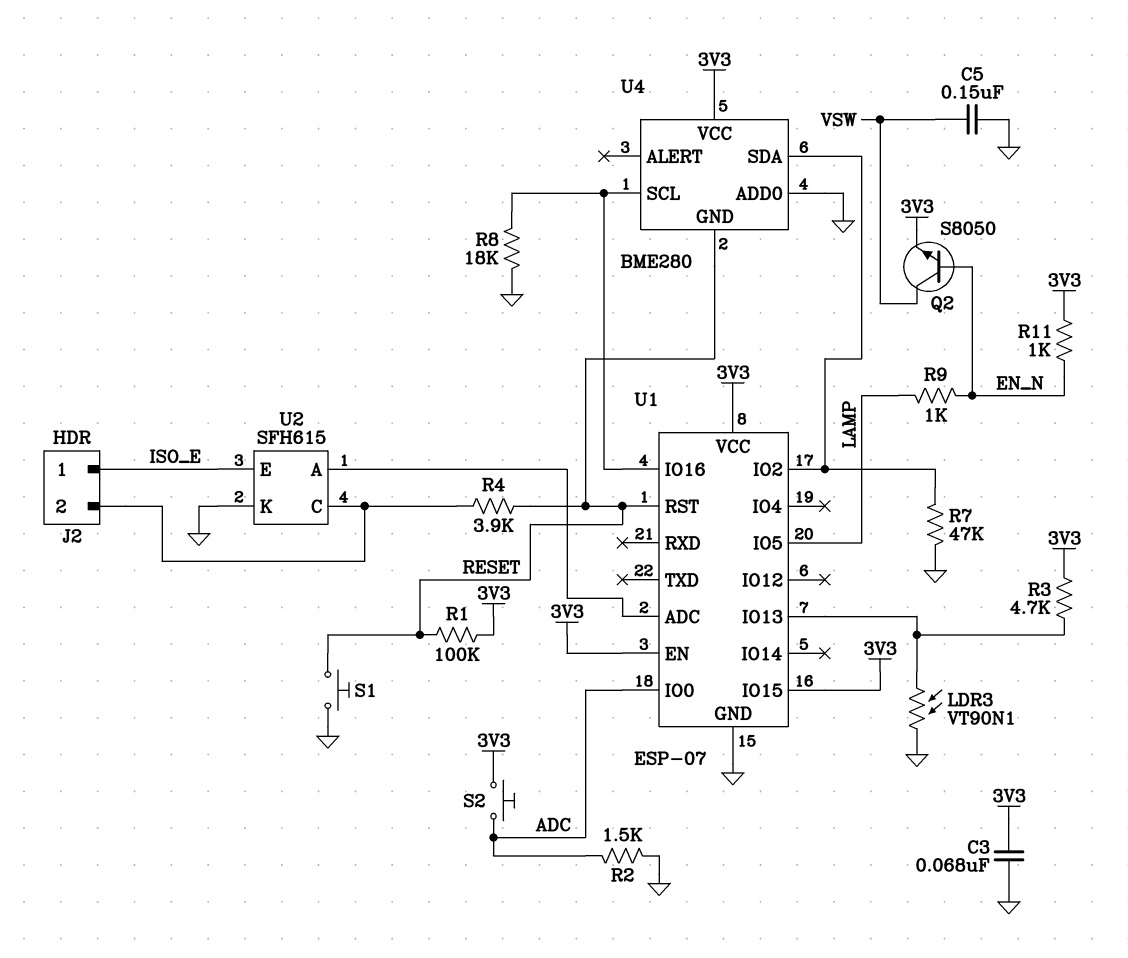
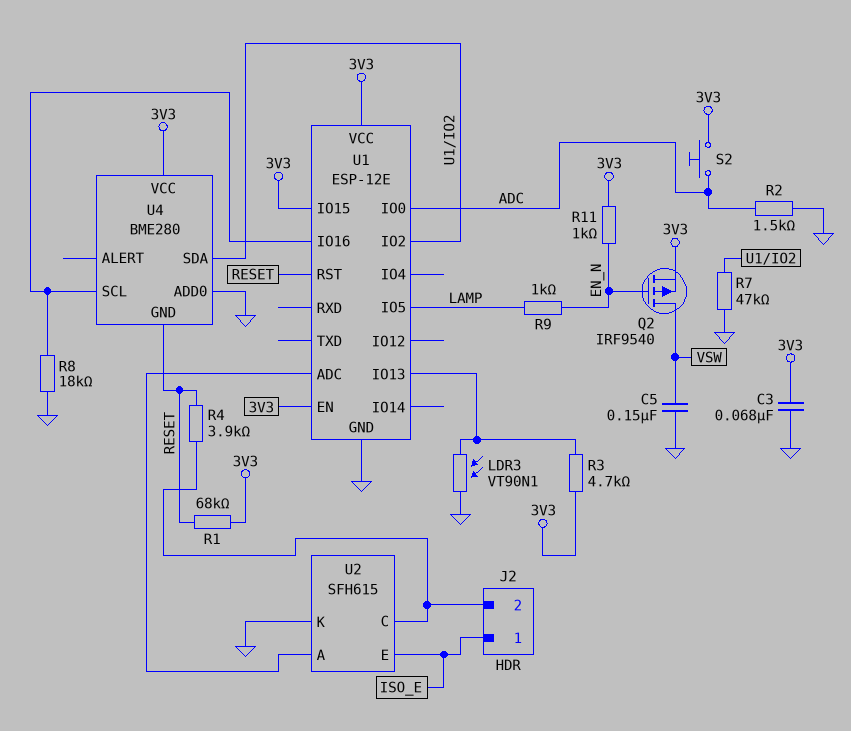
Q2: NPN S8050 (B EN_N, C VSW, E 3V3) -> PMOS IRF9540 (G EN_N, D VSW, S 3V3)
R1: 100k (3V3, RESET) -> 68k (3V3, RESET)
S1: button (GND, RESET) -> none
U1: ESP-07 -> ESP-12E

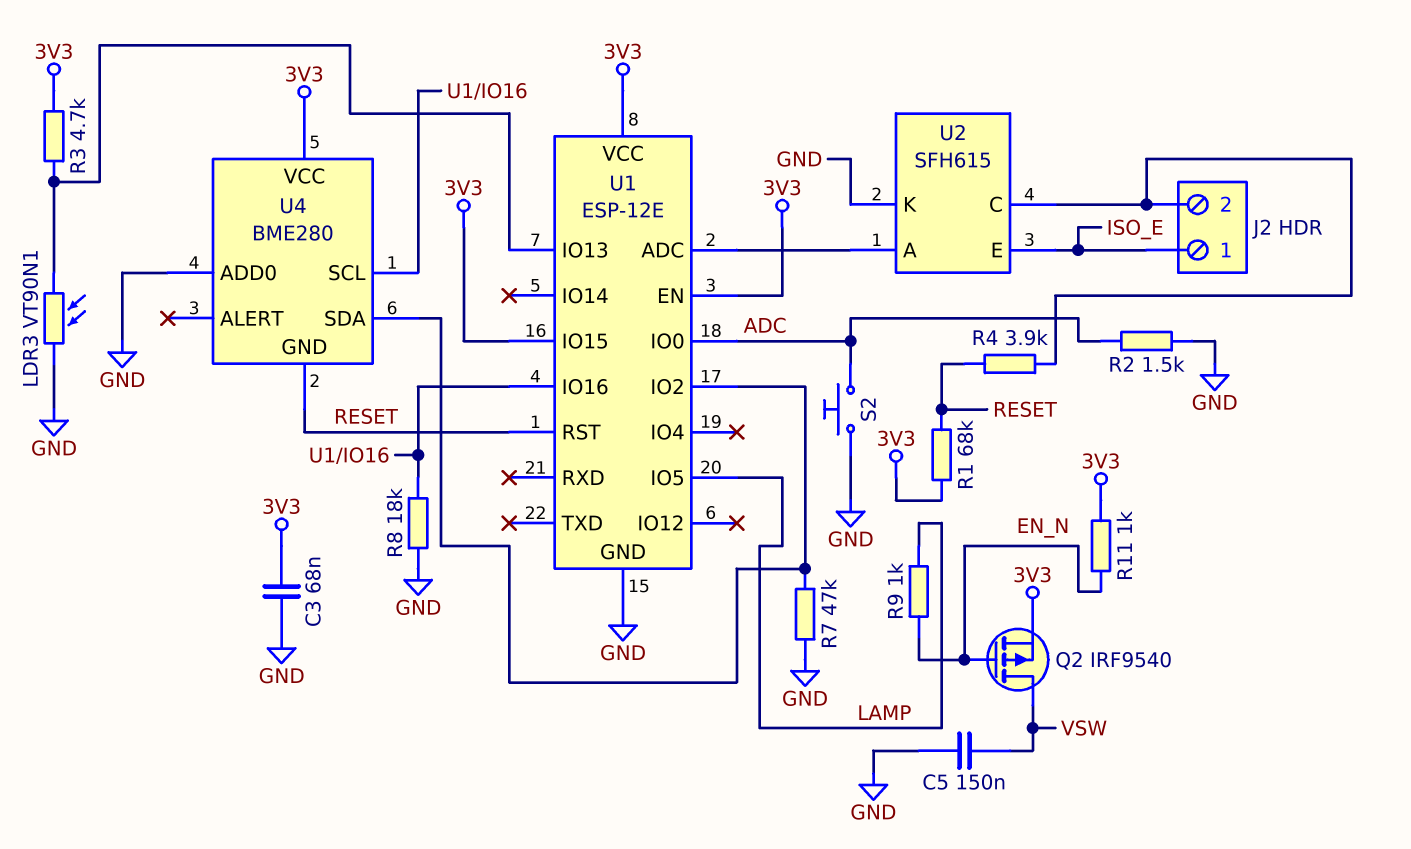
S2: button (3V3, ADC) -> button (ADC, GND)

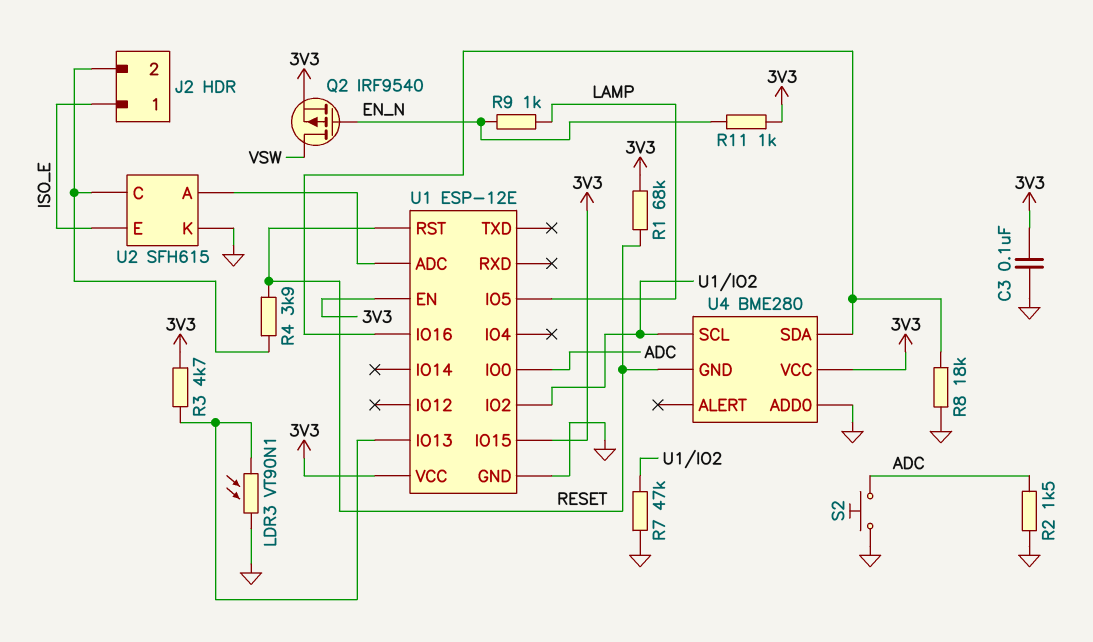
C3: 68nF (3V3, GND) -> 100nF (3V3, GND)
C5: 150nF (GND, VSW) -> none
U4 pin SCL: U1/IO16 -> U1/IO2
U4 pin SDA: U1/IO2 -> U1/IO16

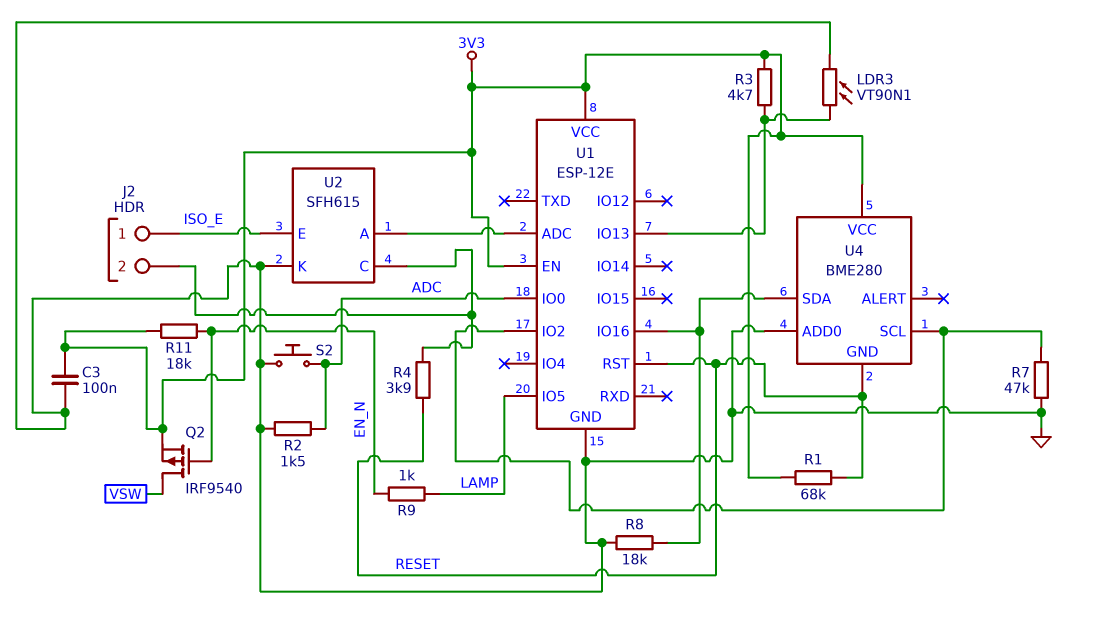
R11: 1k (3V3, EN_N) -> 18k (3V3, EN_N)
U1 pin IO15: 3V3 -> none

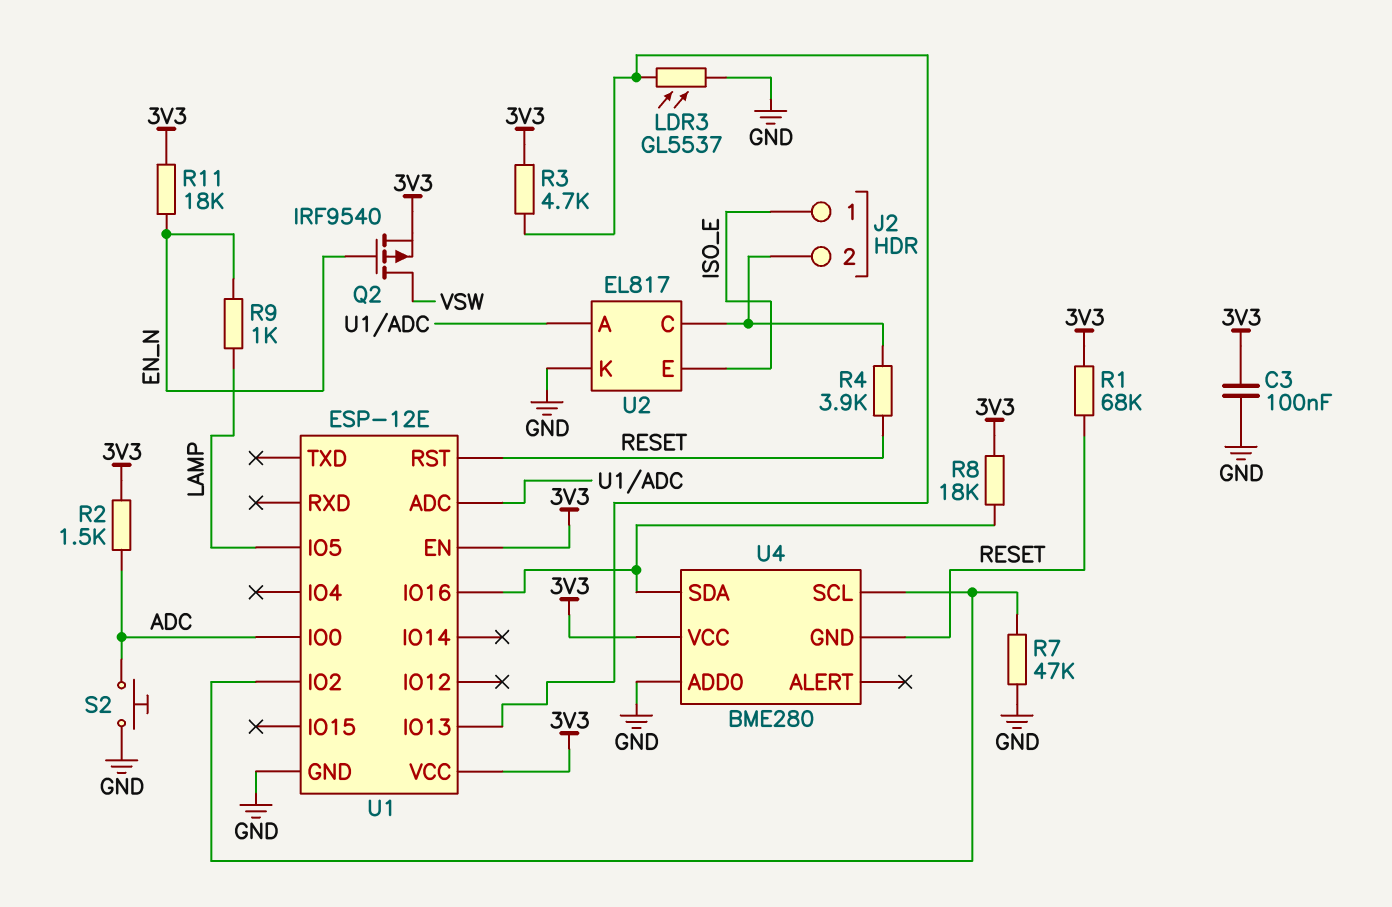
LDR3: VT90N1 (GND, U1/IO13) -> GL5537 (GND, U1/IO13)
R2: 1.5k (ADC, GND) -> 1.5k (3V3, ADC)
R8: 18k (GND, U1/IO16) -> 18k (3V3, U1/IO16)
U2: SFH615 -> EL817

